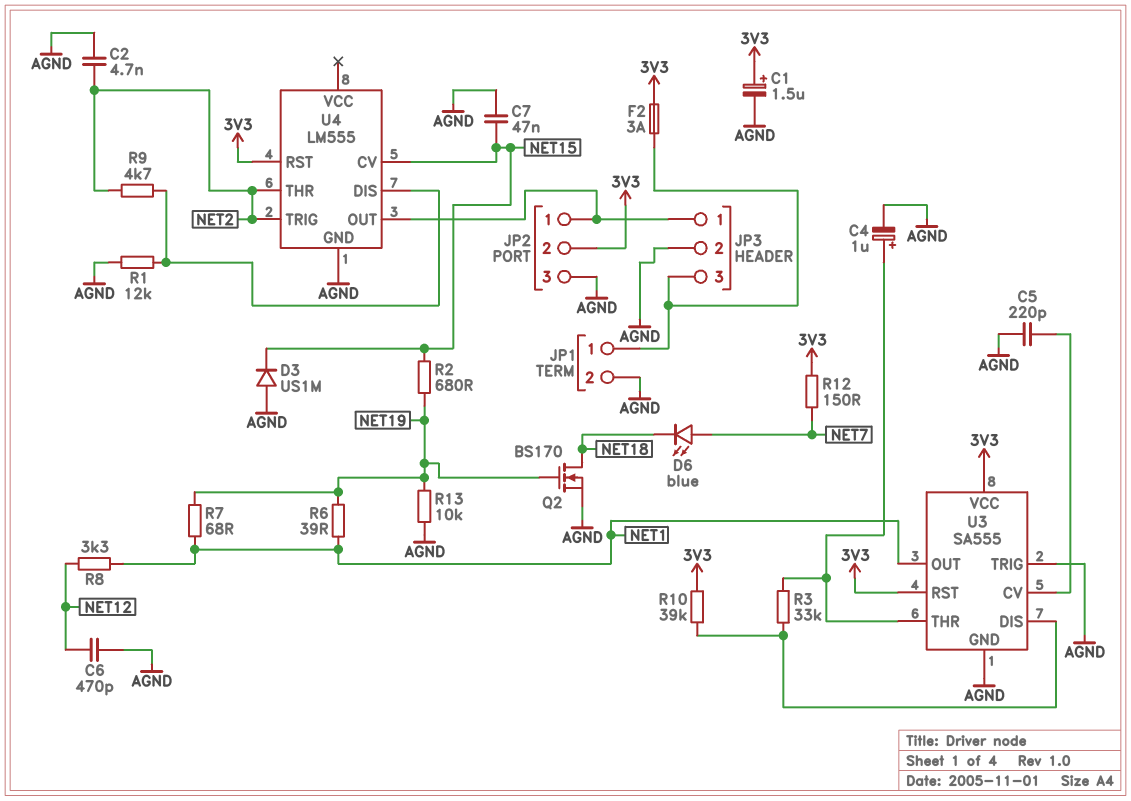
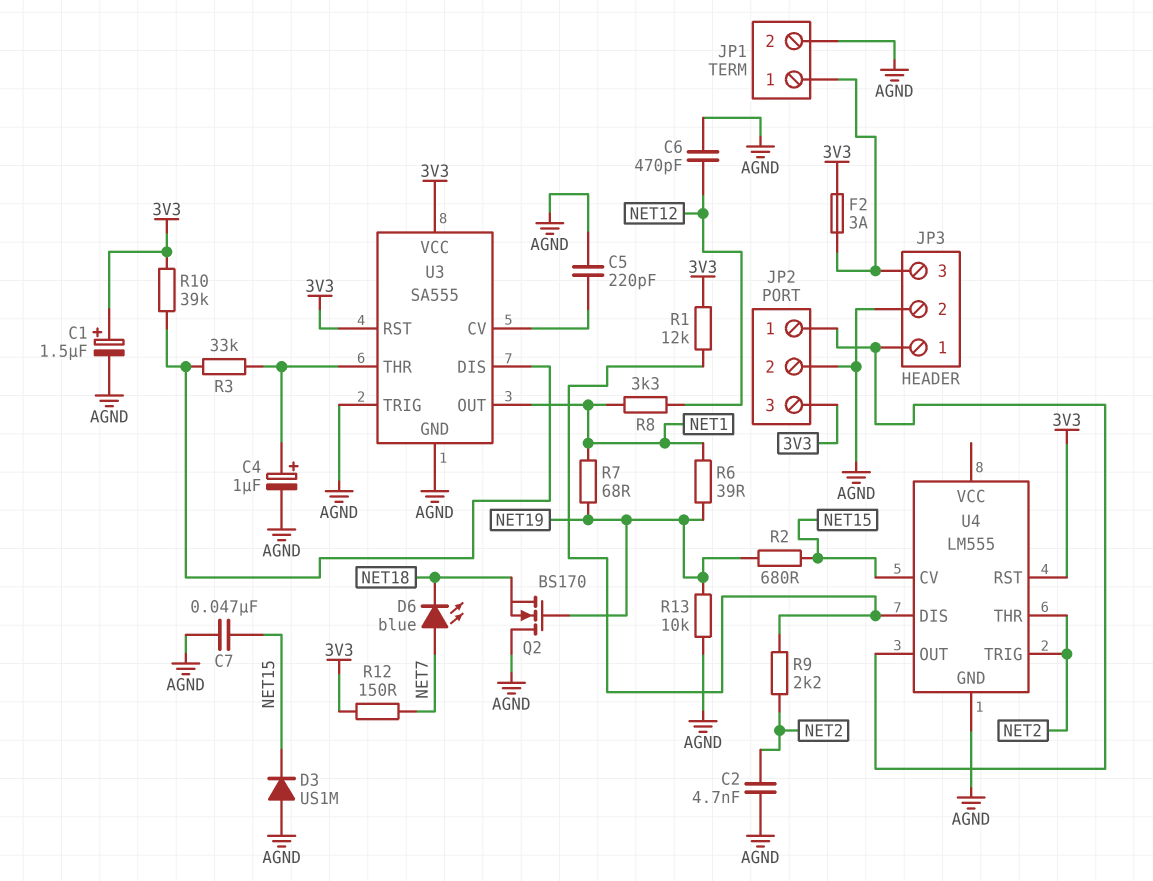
JP2 pin 2: 3V3 -> AGND
JP2 pin 3: AGND -> 3V3
Q2: NMOS BS170 (G NET19, D NET18, S AGND) -> NMOS BS170 (G NET19, D AGND, S NET18)
R1: 12k (AGND, U4/DIS) -> 12k (3V3, U4/DIS)
R9: 4.7k (NET2, U4/DIS) -> 2.2k (NET2, U4/DIS)

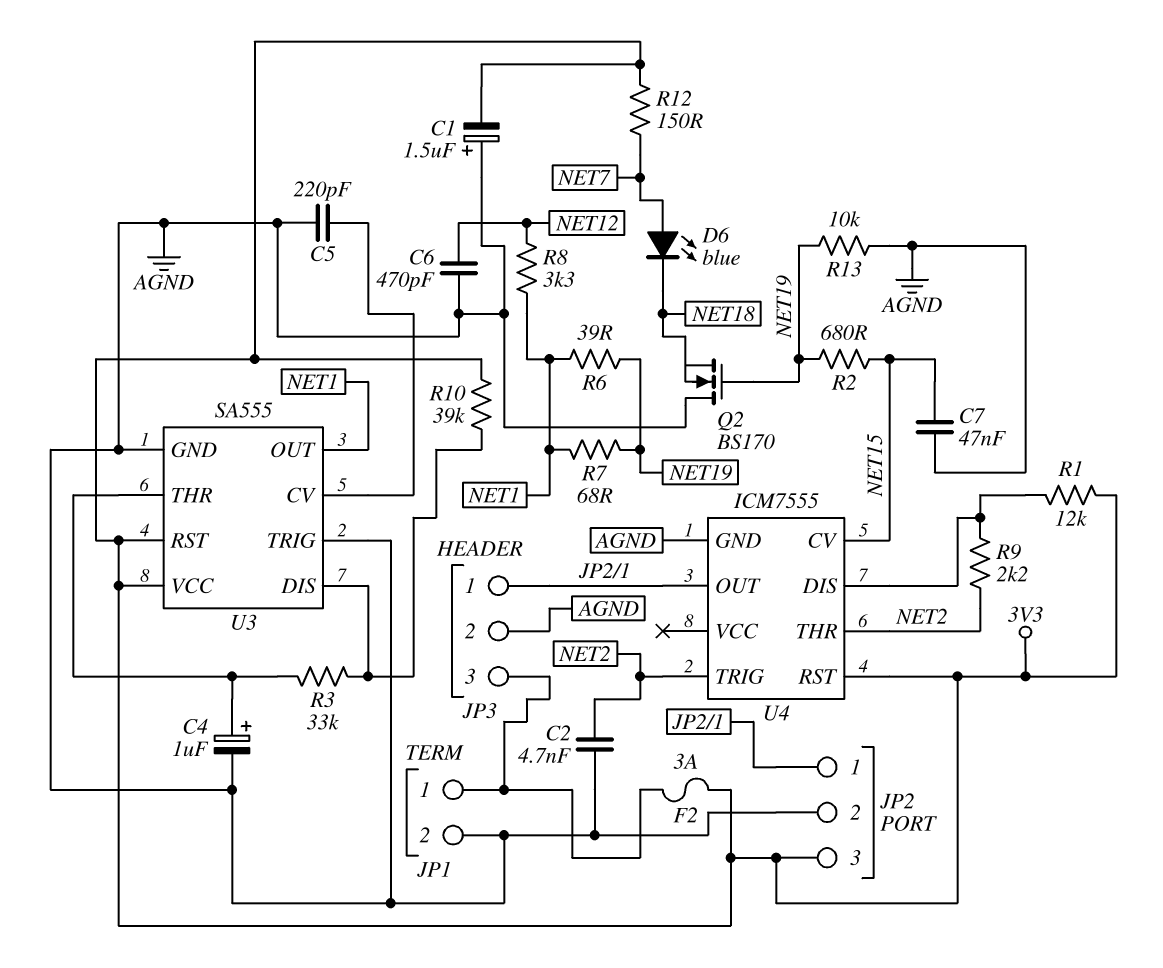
C1: 1.5uF (plus 3V3, minus AGND) -> 1.5uF (plus AGND, minus 3V3)
D3: diode US1M (A AGND, K NET15) -> none
U4: LM555 -> ICM7555

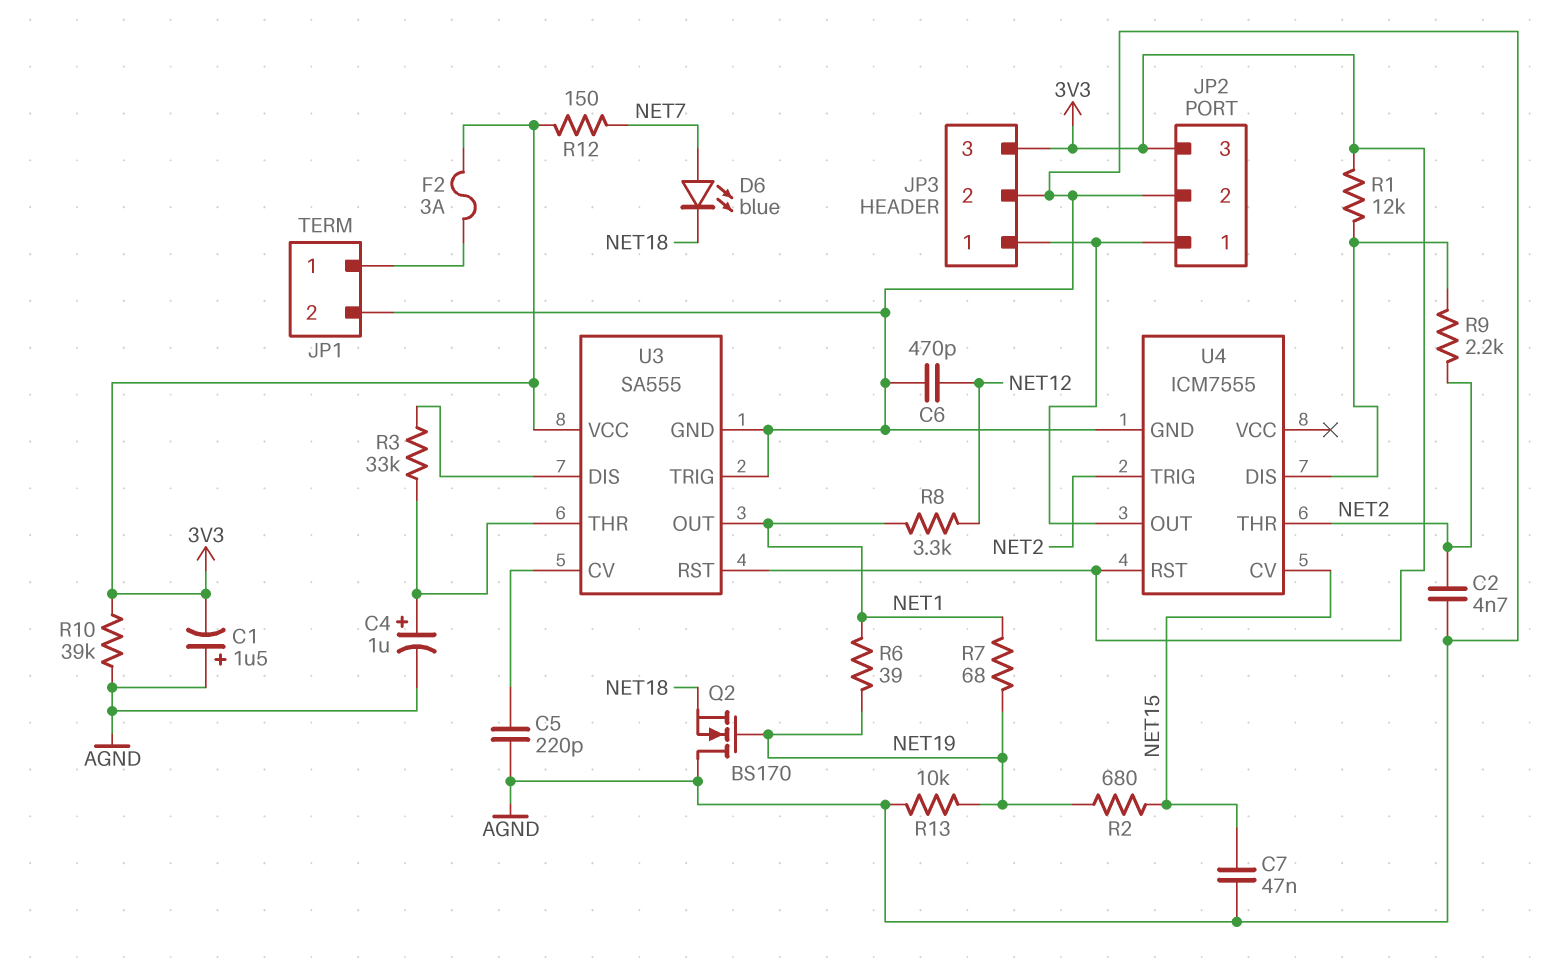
JP3 pin 3: JP1/1 -> 3V3
R10: 39k (3V3, U3/DIS) -> 39k (3V3, AGND)

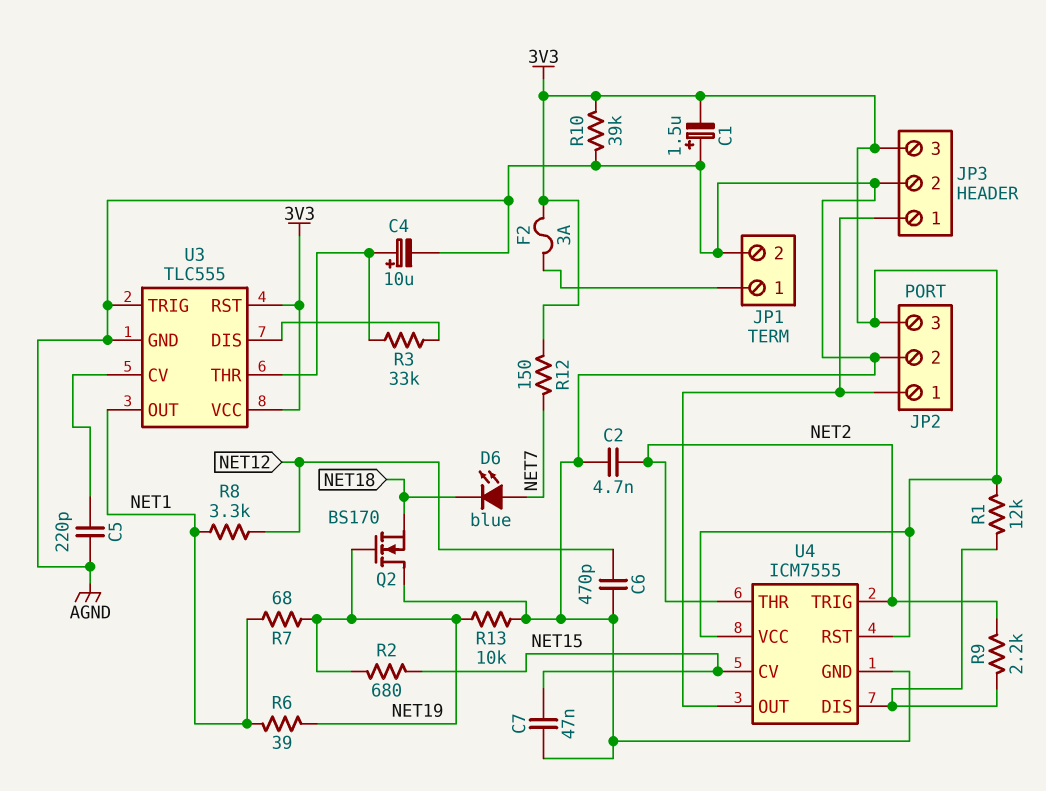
C4: 1uF (plus U3/THR, minus AGND) -> 10uF (plus U3/THR, minus AGND)
U3: SA555 -> TLC555
U4 pin VCC: none -> 3V3

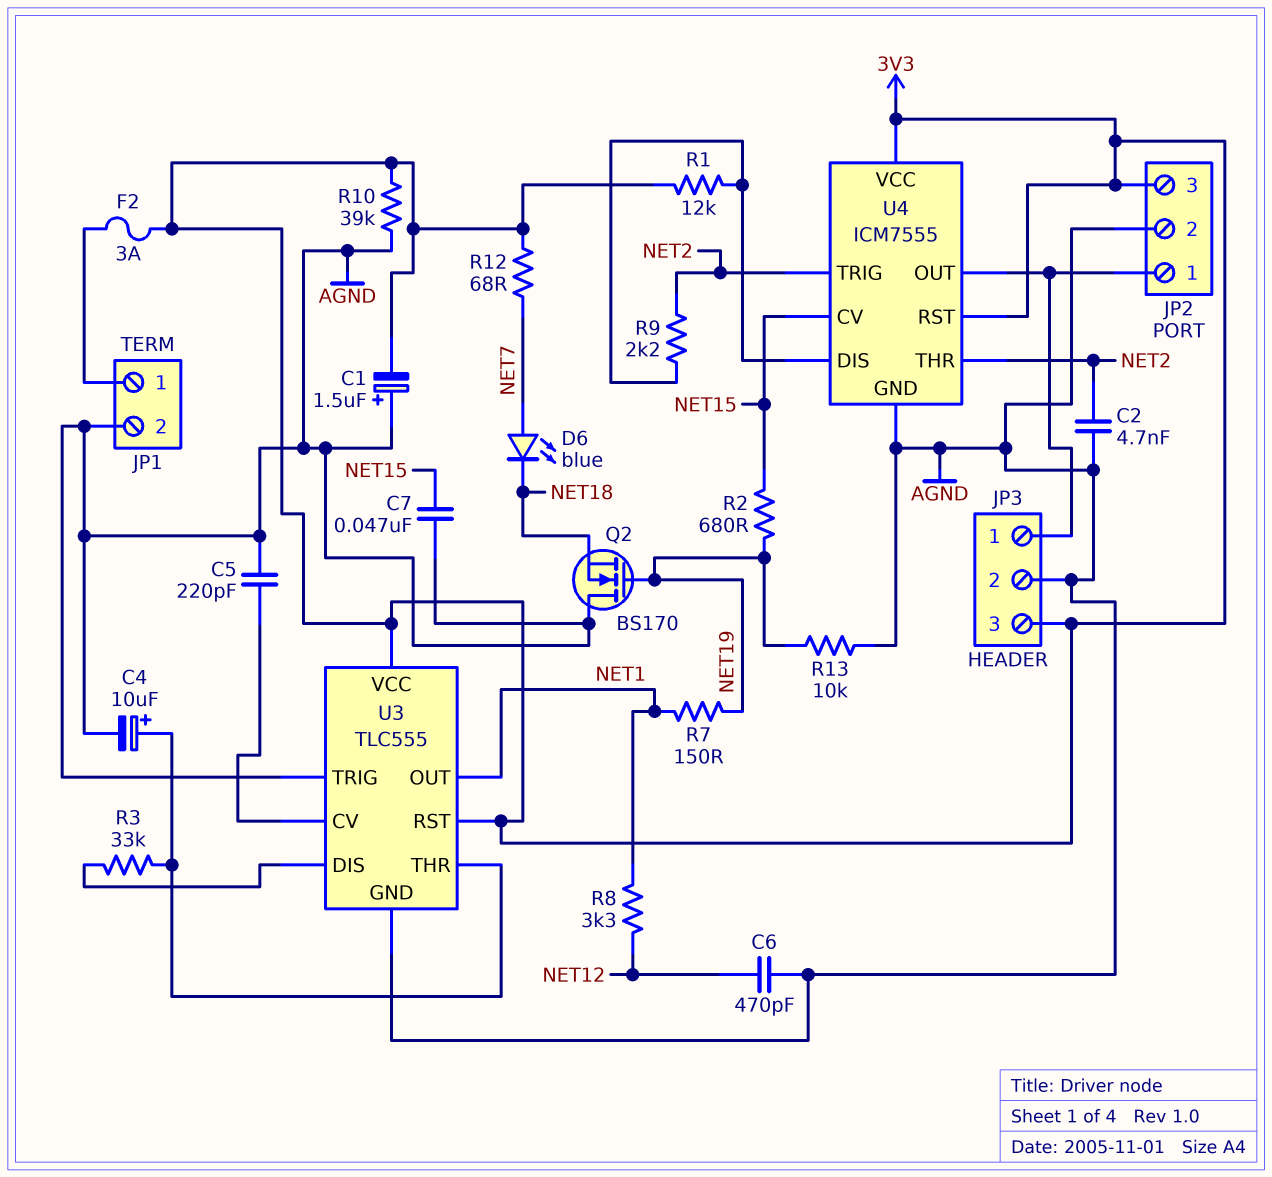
R6: 39 (NET1, NET19) -> none
R7: 68 (NET1, NET19) -> 150 (NET1, NET19)
R12: 150 (3V3, NET7) -> 68 (3V3, NET7)

